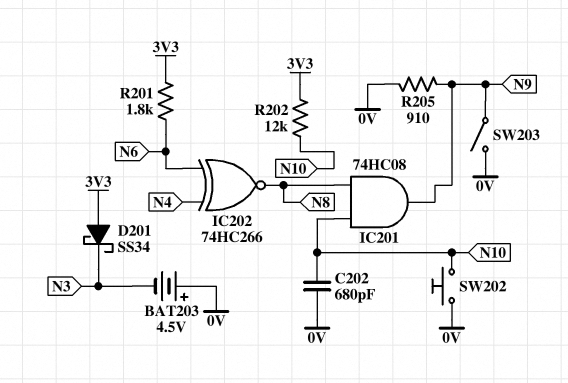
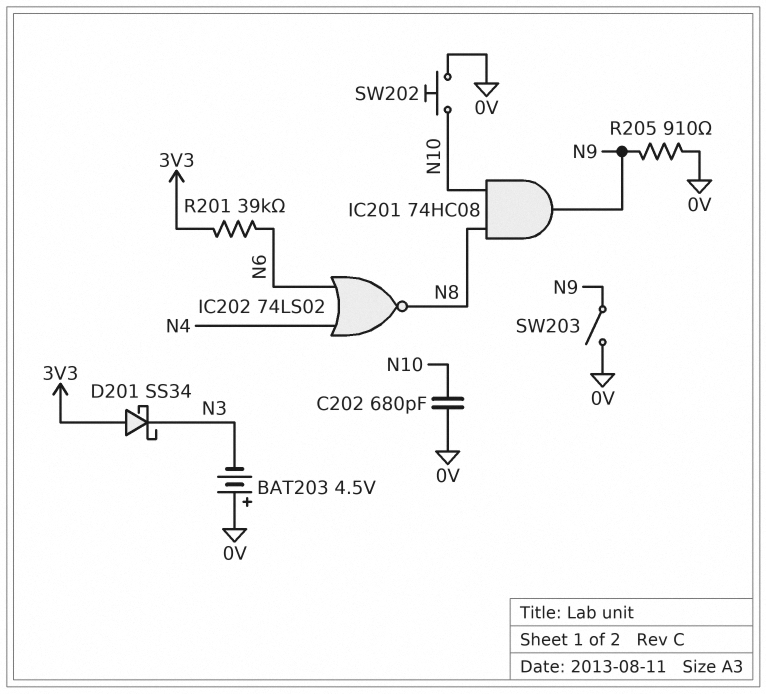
IC202: XNOR 74HC266 (in N4, in N6, out N8) -> NOR 74LS02 (in N4, in N6, out N8)
R201: 1.8k (3V3, N6) -> 39k (3V3, N6)
R202: 12k (3V3, N10) -> none

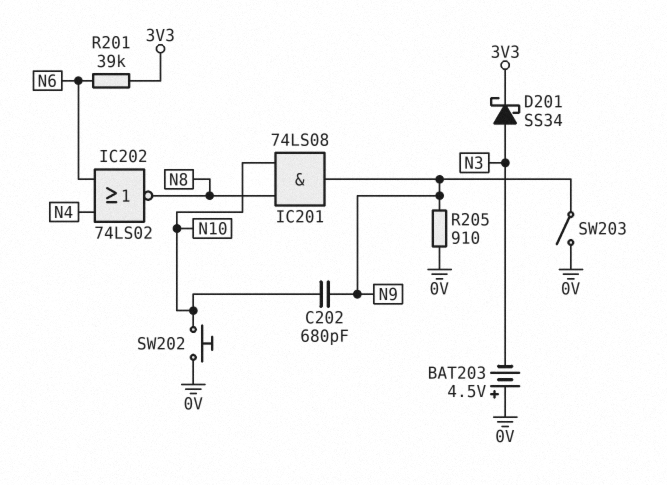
C202: 680pF (0V, N10) -> 680pF (N9, N10)
D201: schottky SS34 (A 3V3, K N3) -> schottky SS34 (A N3, K 3V3)
IC201: AND 74HC08 (in N8, in N10, out N9) -> AND 74LS08 (in N8, in N10, out N9)

